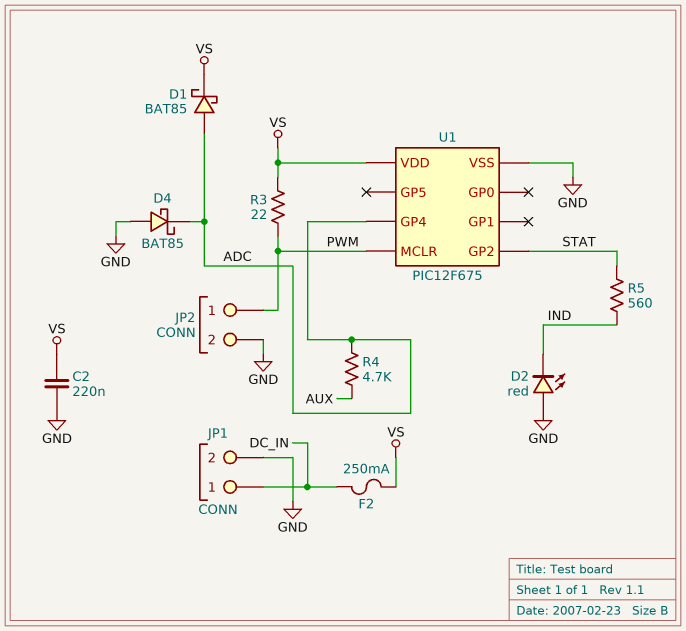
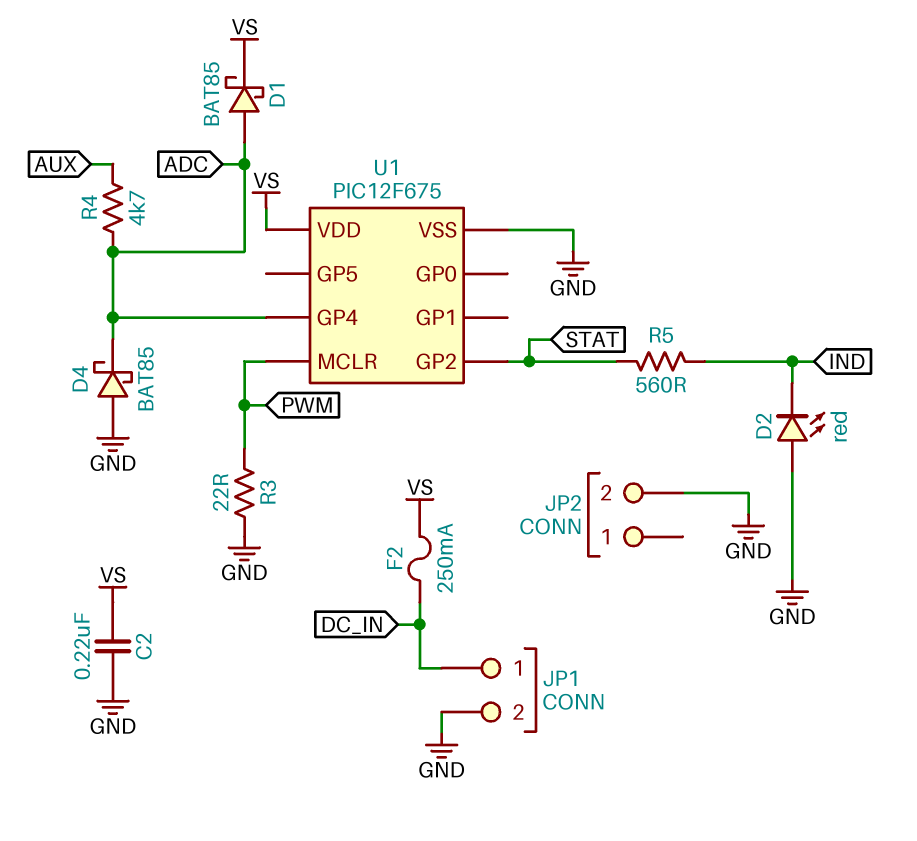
JP2 pin 1: PWM -> none
R3: 22 (PWM, VS) -> 22 (GND, PWM)

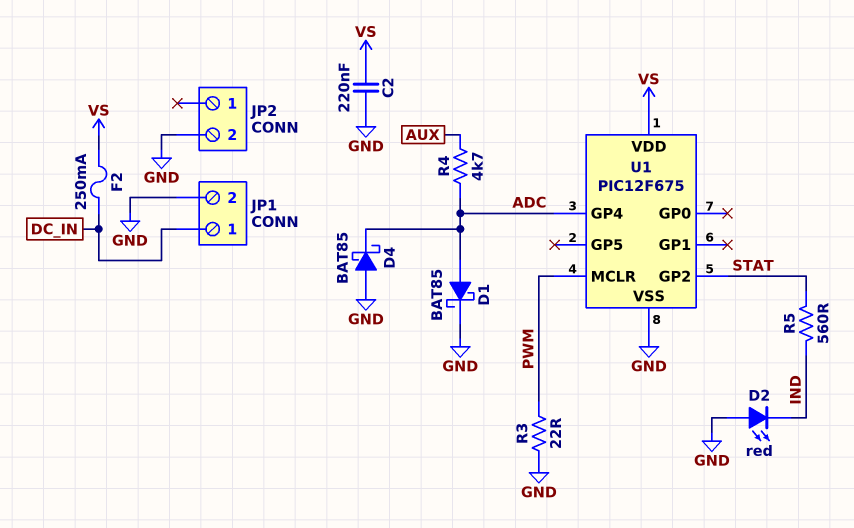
D1: schottky BAT85 (A ADC, K VS) -> schottky BAT85 (A ADC, K GND)

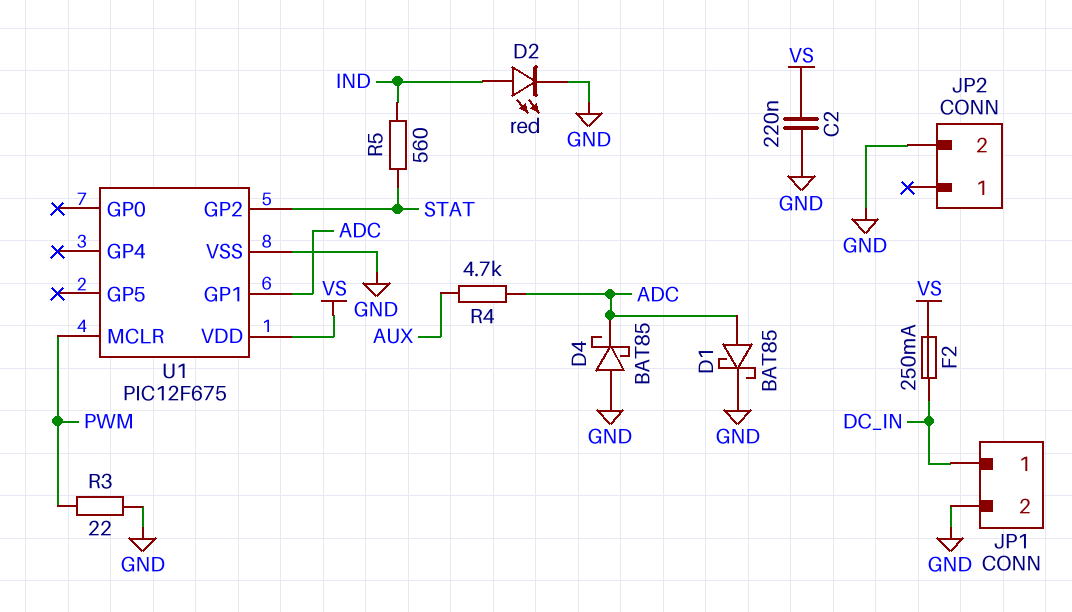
D2: LED red (A GND, K IND) -> LED red (A IND, K GND)
U1 pin GP1: none -> ADC
U1 pin GP4: ADC -> none

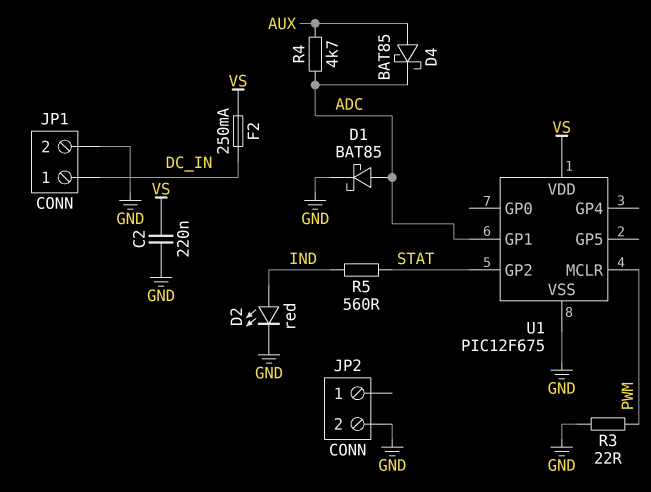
D4: schottky BAT85 (A GND, K ADC) -> schottky BAT85 (A AUX, K ADC)

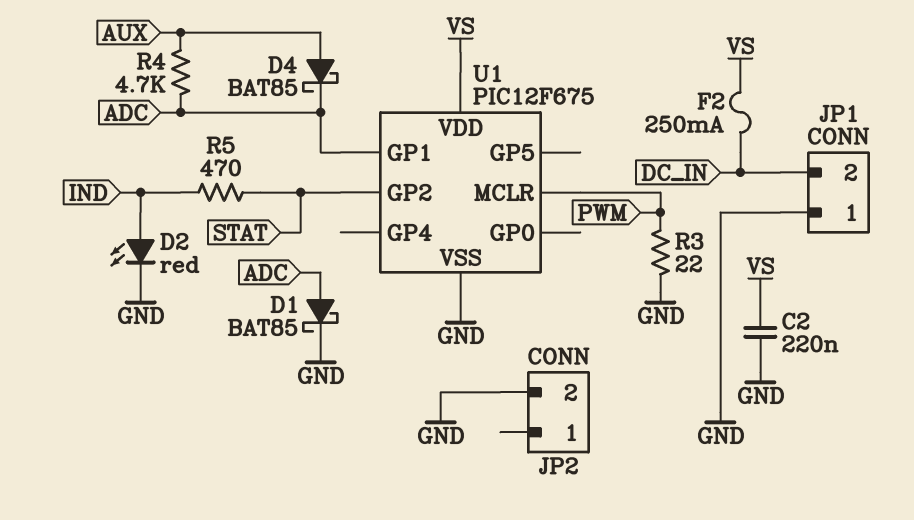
JP1 pin 1: DC_IN -> GND
JP1 pin 2: GND -> DC_IN
R5: 560 (IND, STAT) -> 470 (IND, STAT)

